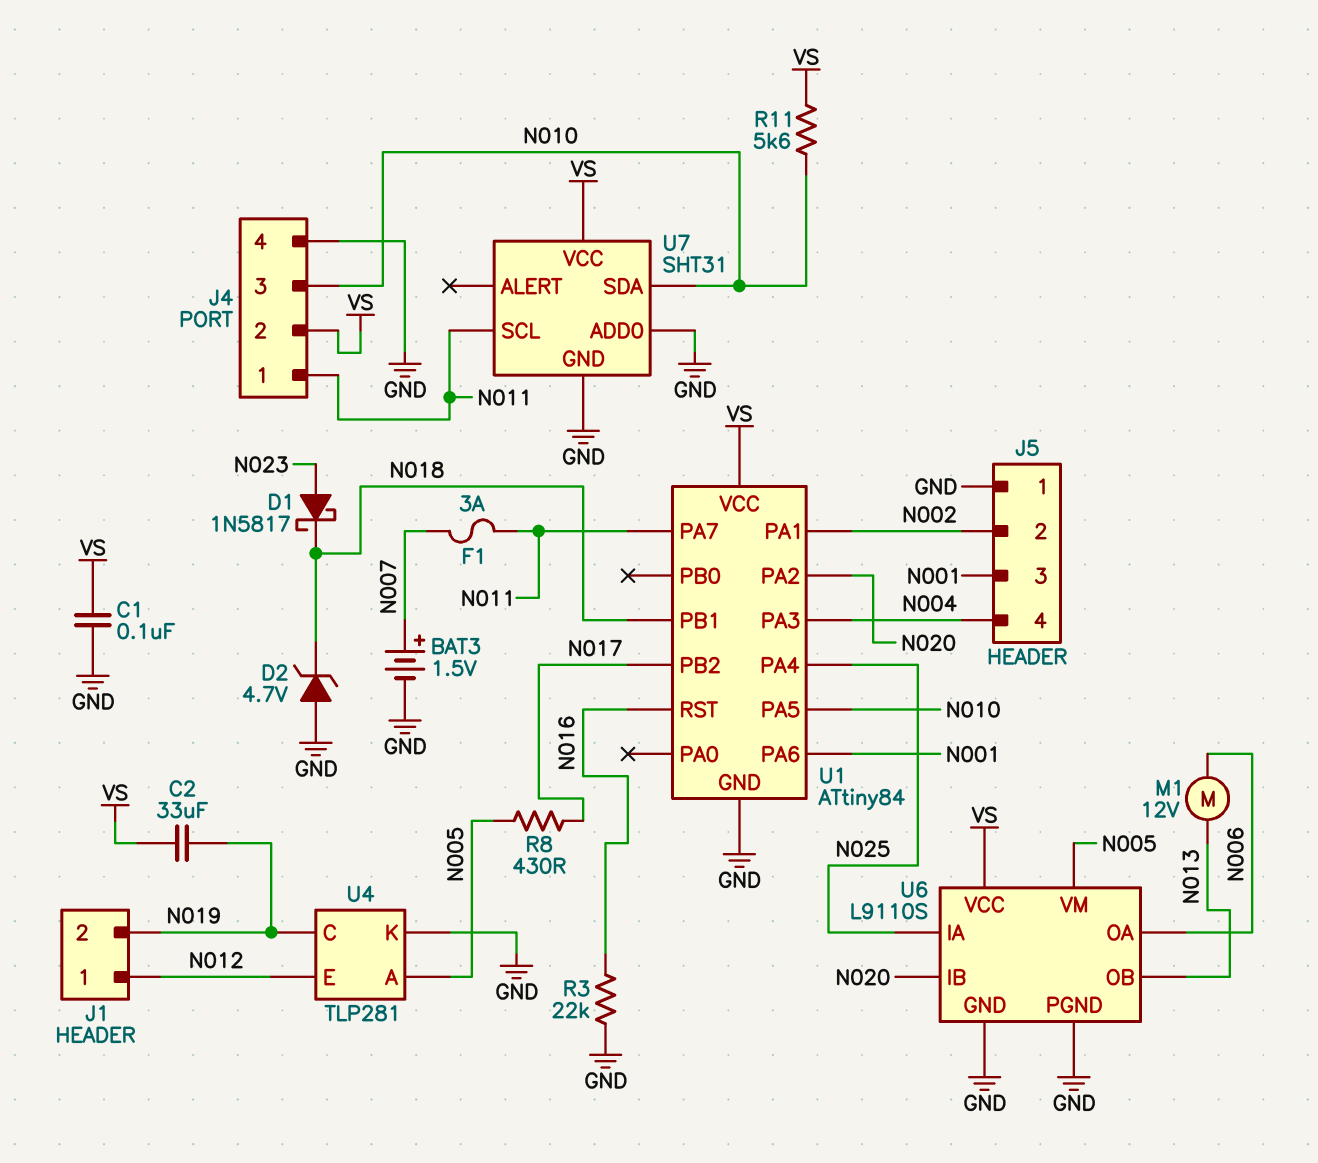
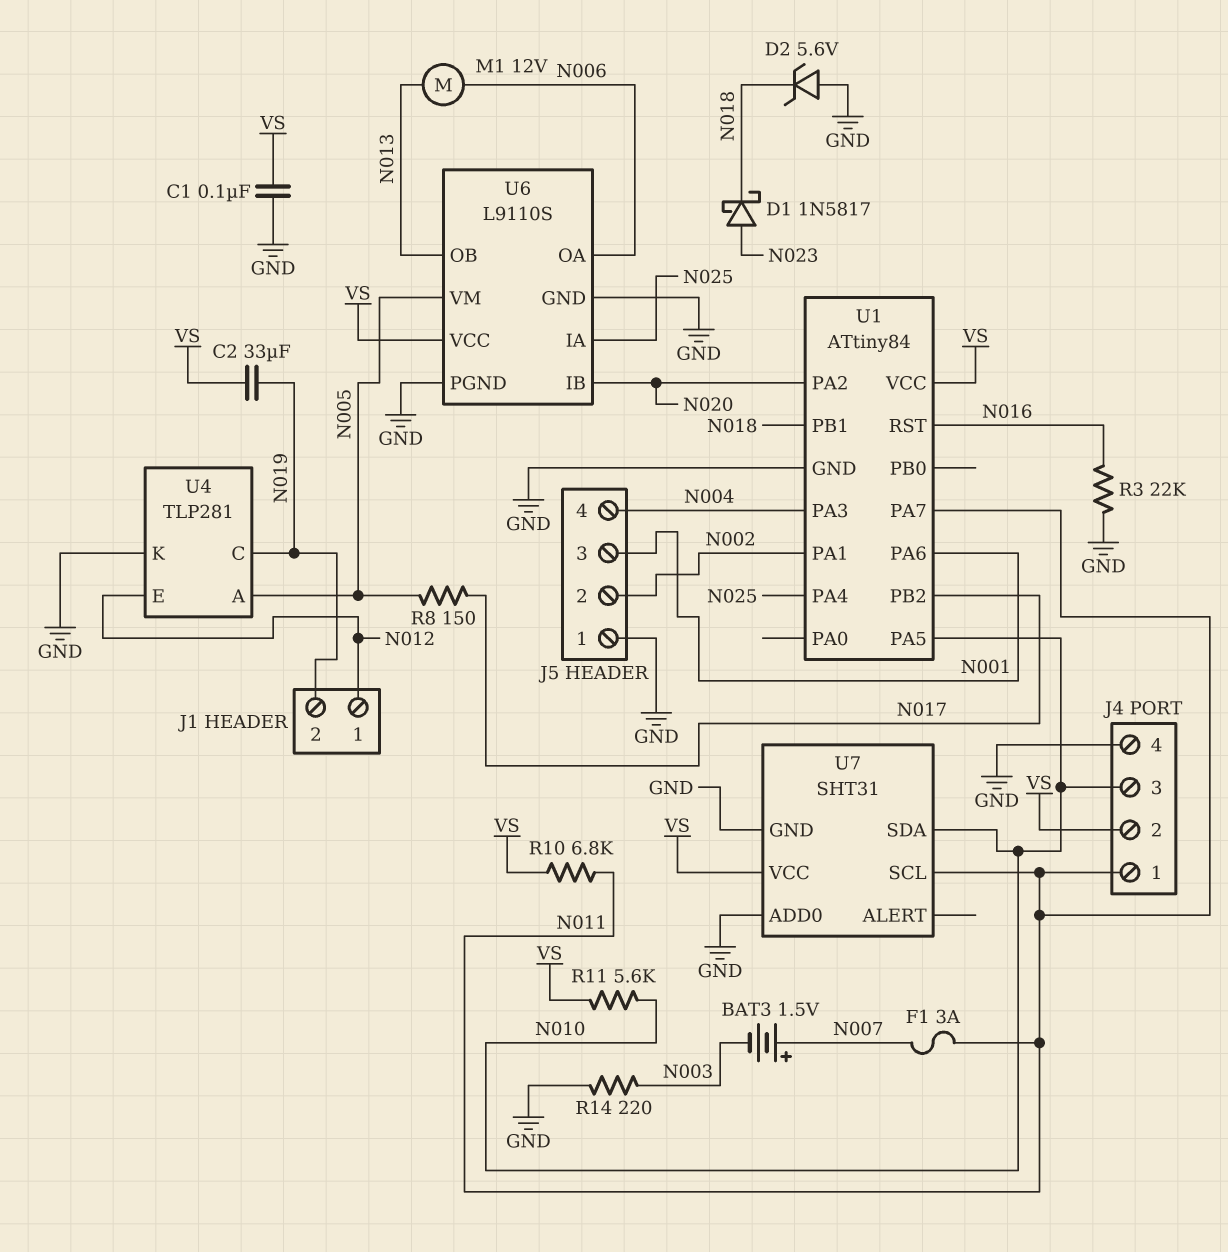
BAT3: 1.5V (plus N007, minus GND) -> 1.5V (plus N007, minus N003)
D2: zener 4.7V (A GND, K N018) -> zener 5.6V (A GND, K N018)
R8: 430 (N005, N017) -> 150 (N005, N017)
R10: none -> 6.8k (N011, VS)
R14: none -> 220 (GND, N003)

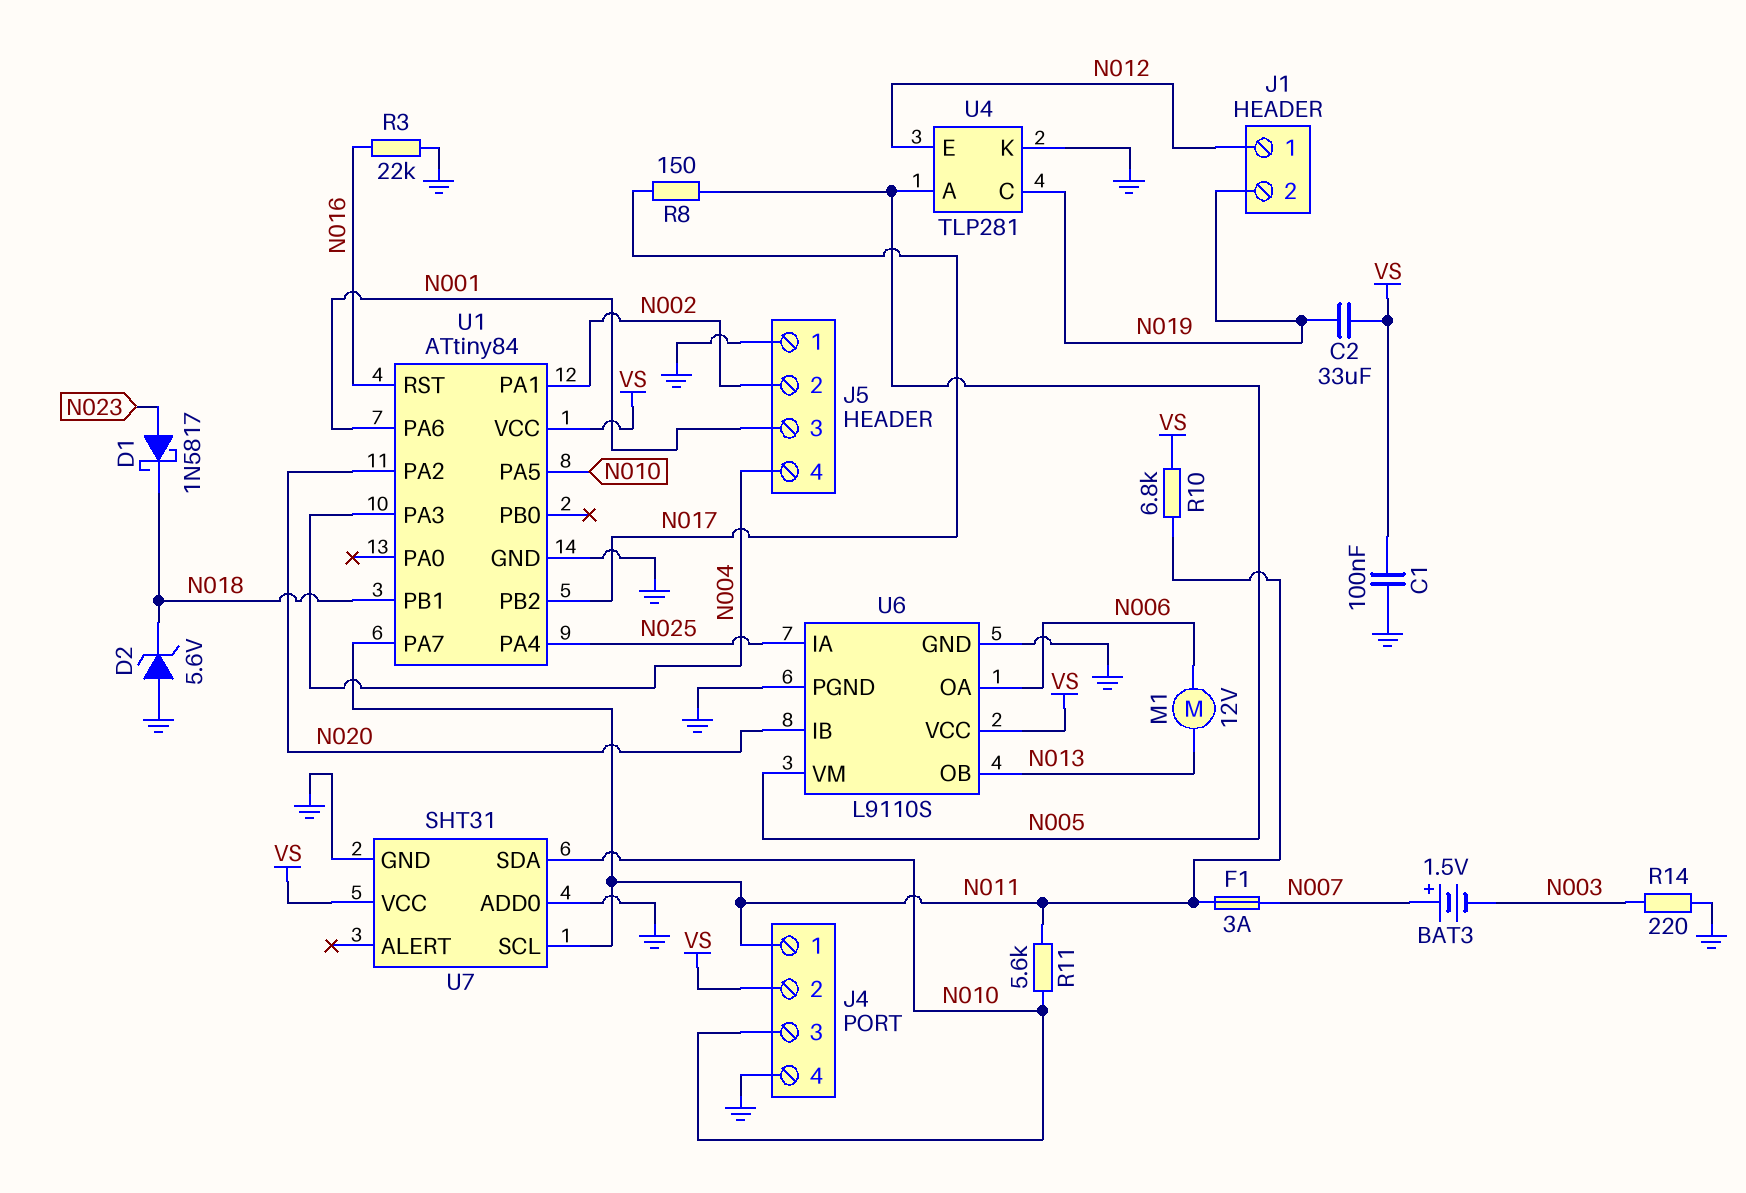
R11: 5.6k (N010, VS) -> 5.6k (N010, N011)

